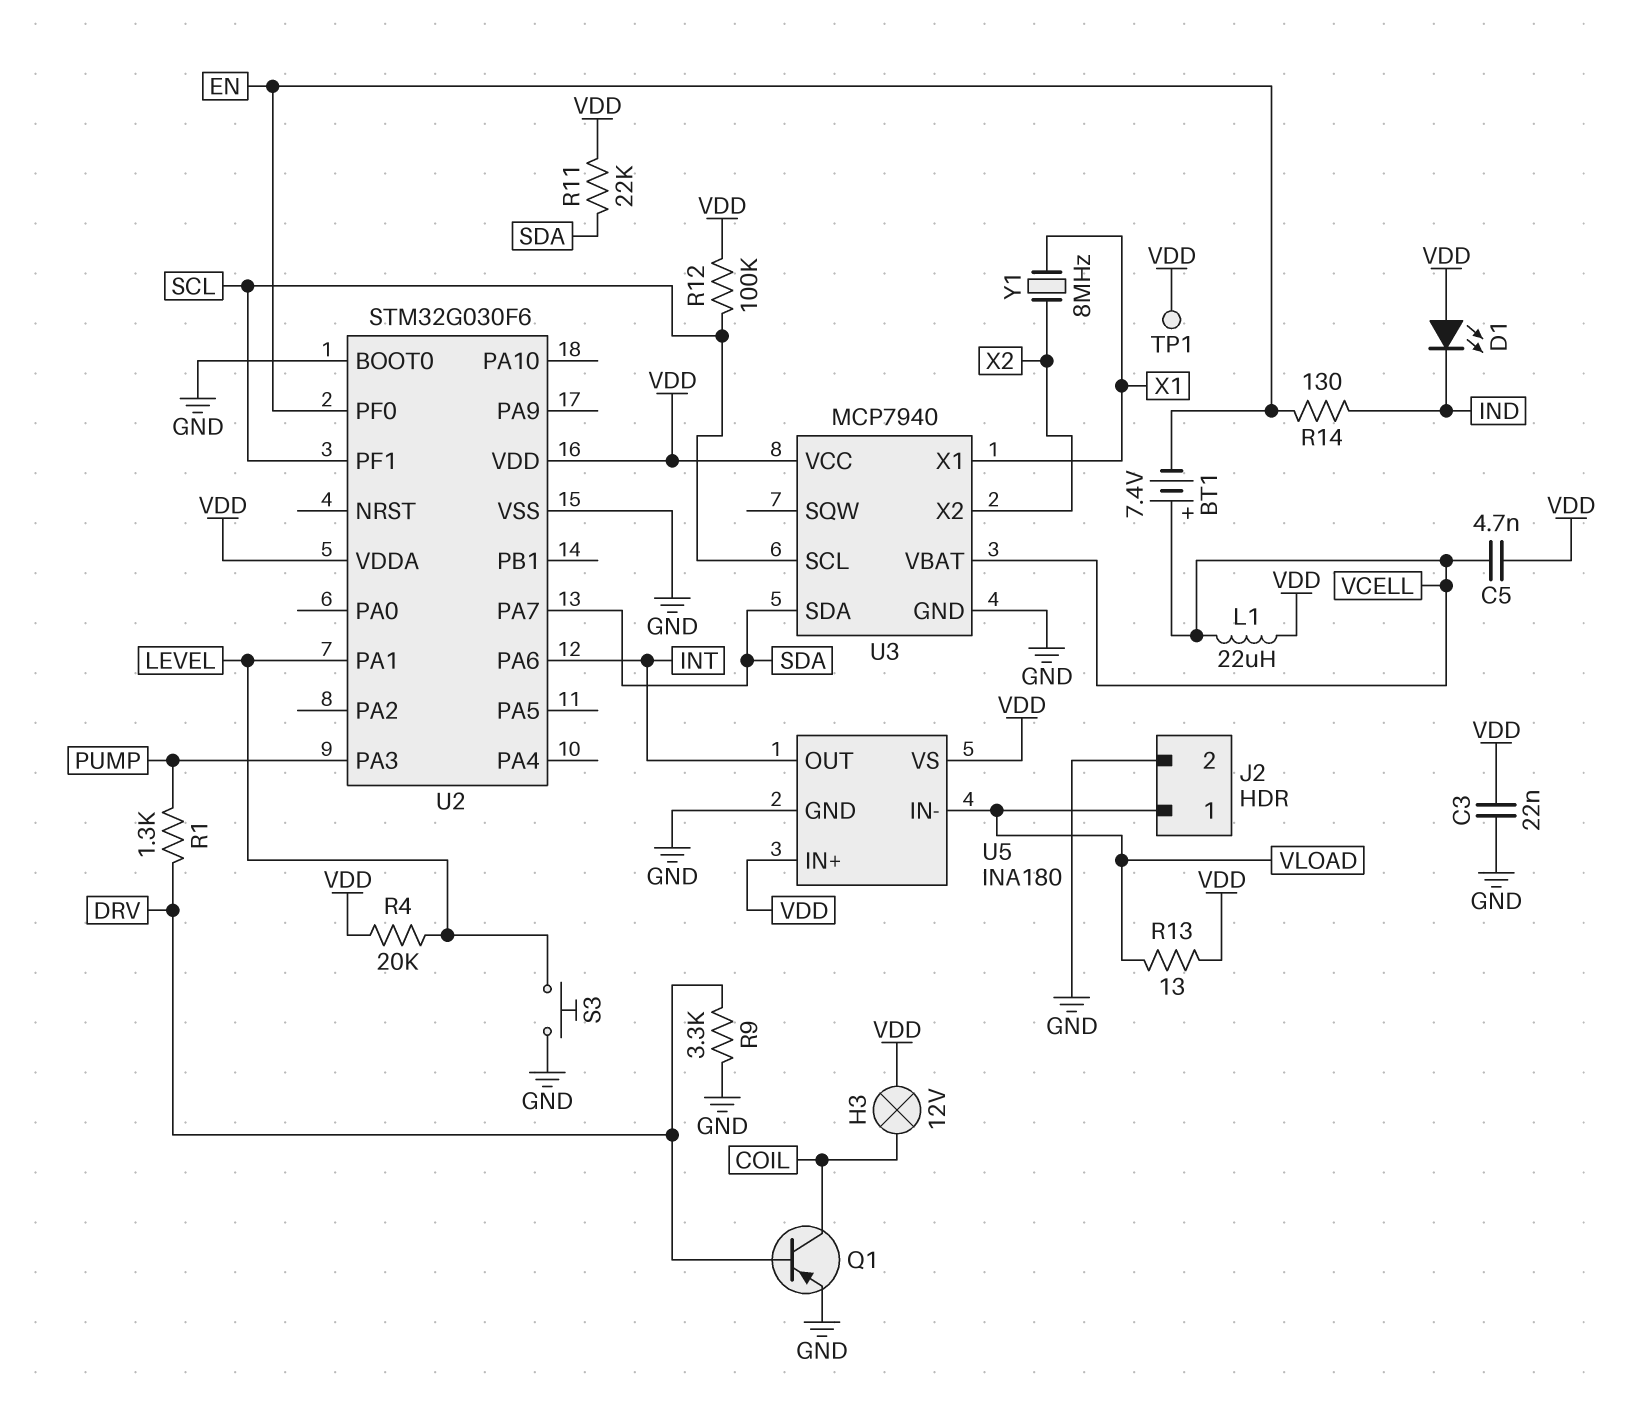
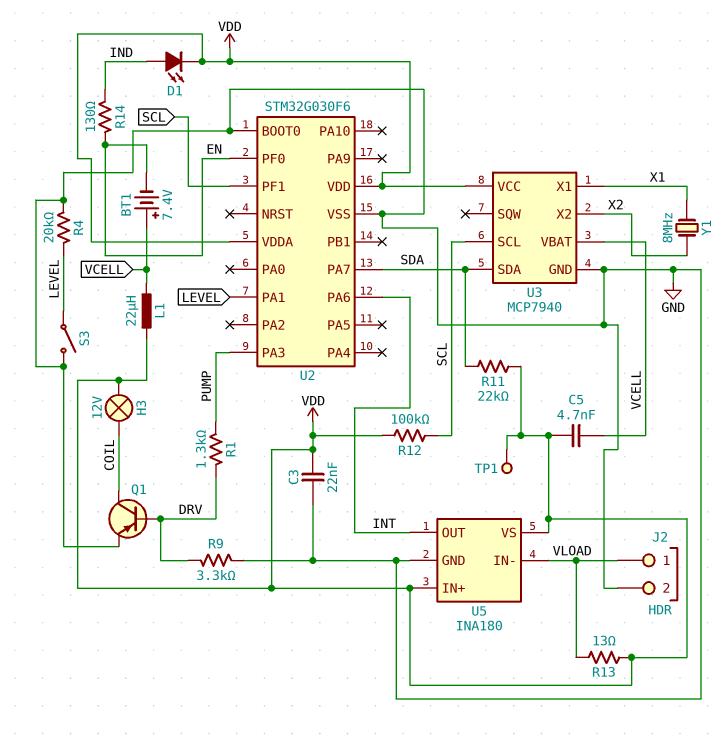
D1: LED (A VDD, K IND) -> LED (A IND, K VDD)
R4: 20k (LEVEL, VDD) -> 20k (GND, LEVEL)
S3: button (GND, LEVEL) -> switch (GND, LEVEL)

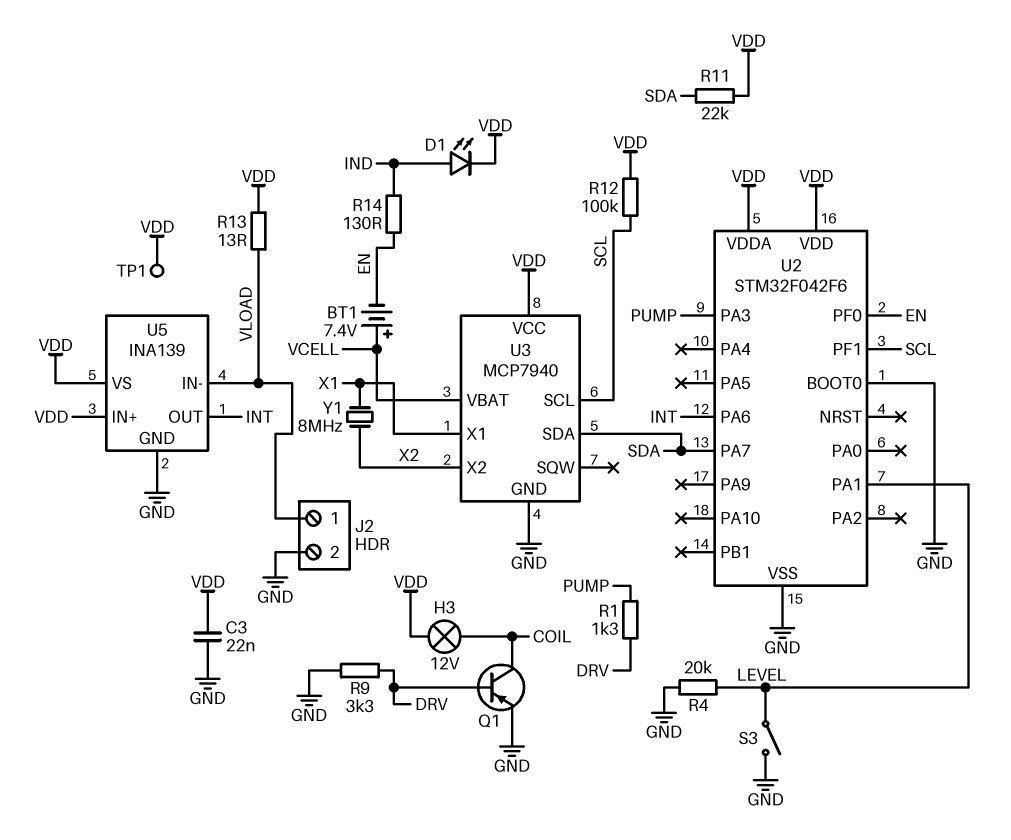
C5: 4.7nF (VCELL, VDD) -> none
L1: 22uH (VCELL, VDD) -> none
U2: STM32G030F6 -> STM32F042F6
U5: INA180 -> INA139

